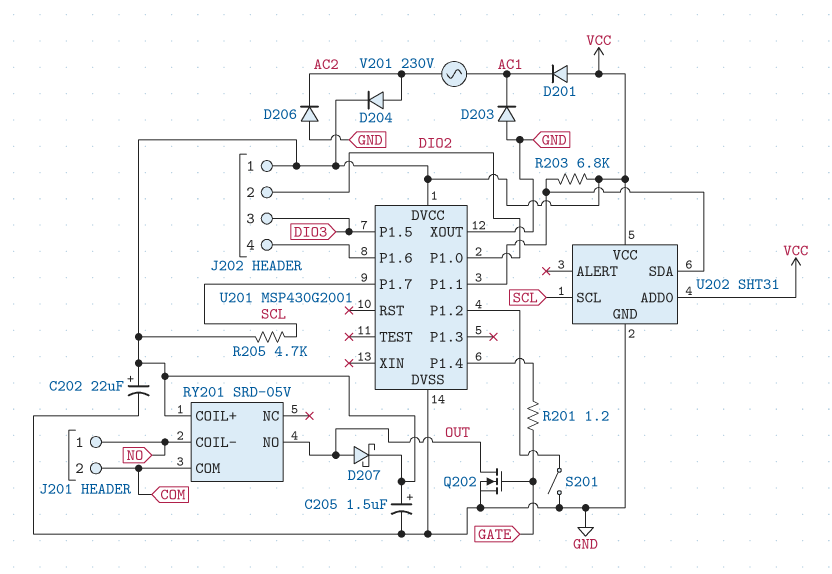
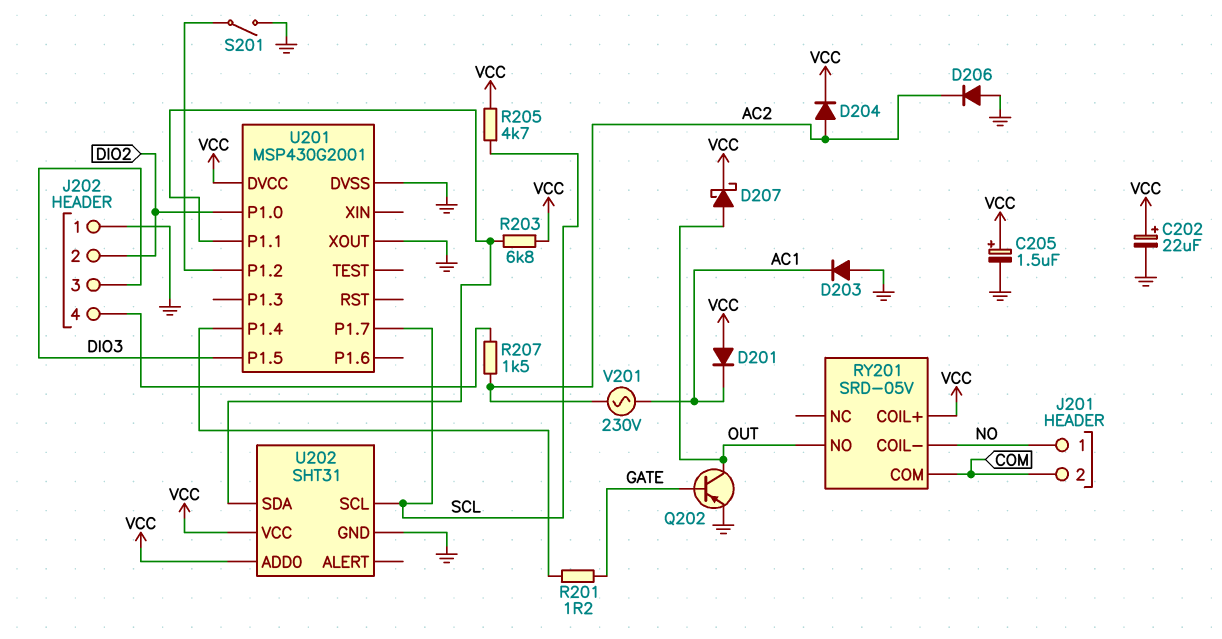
J202 pin 1: VCC -> GND
Q202: NMOS (G GATE, D OUT, S GND) -> PNP (B GATE, C OUT, E GND)
R207: none -> 1.5k (AC2, J202/4)
U201 pin P1.6: J202/4 -> none

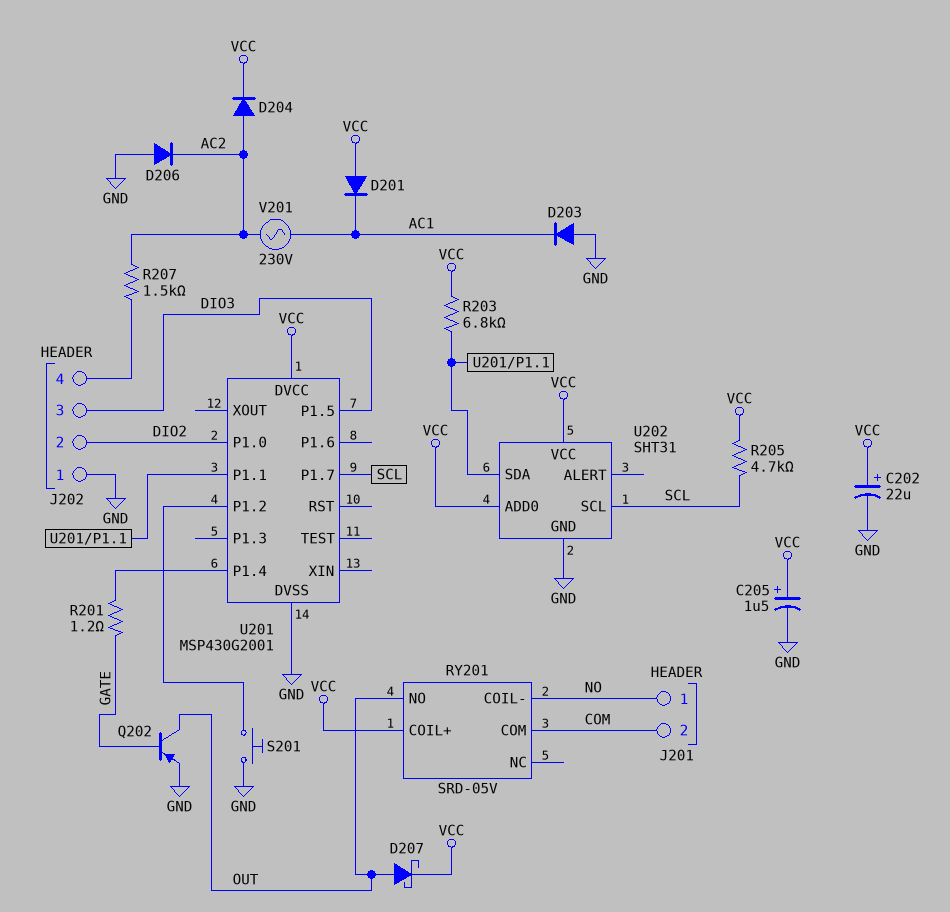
S201: switch (GND, U201/P1.2) -> button (GND, U201/P1.2)
U201 pin XOUT: GND -> none

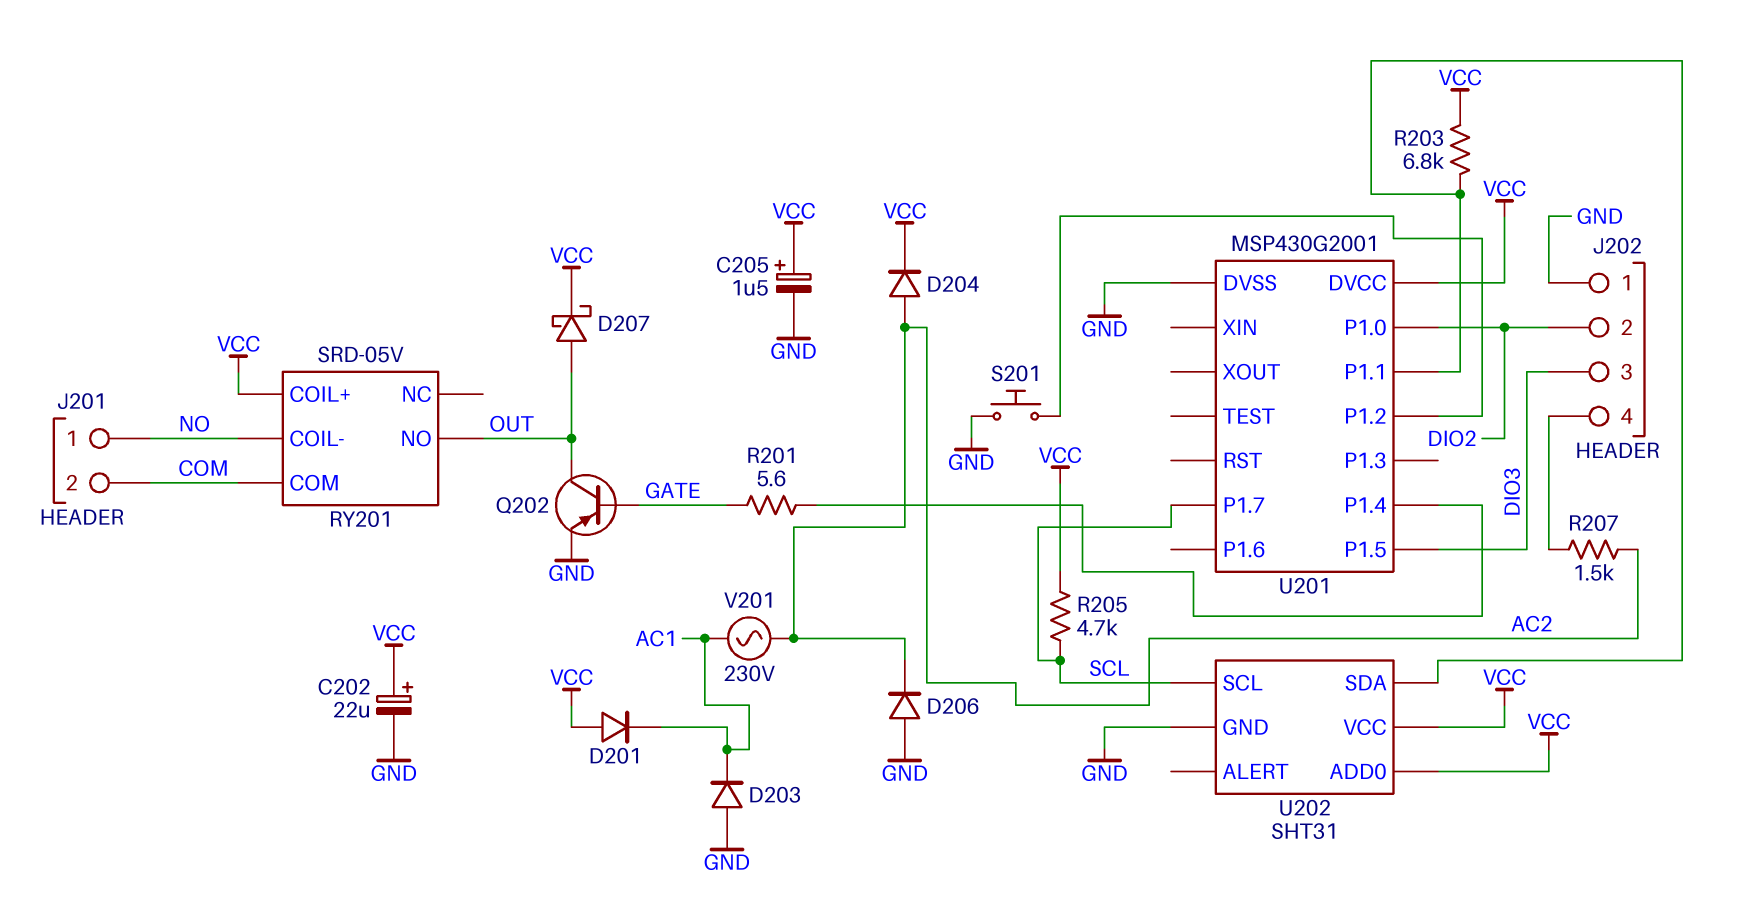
R201: 1.2 (GATE, U201/P1.4) -> 5.6 (GATE, U201/P1.4)

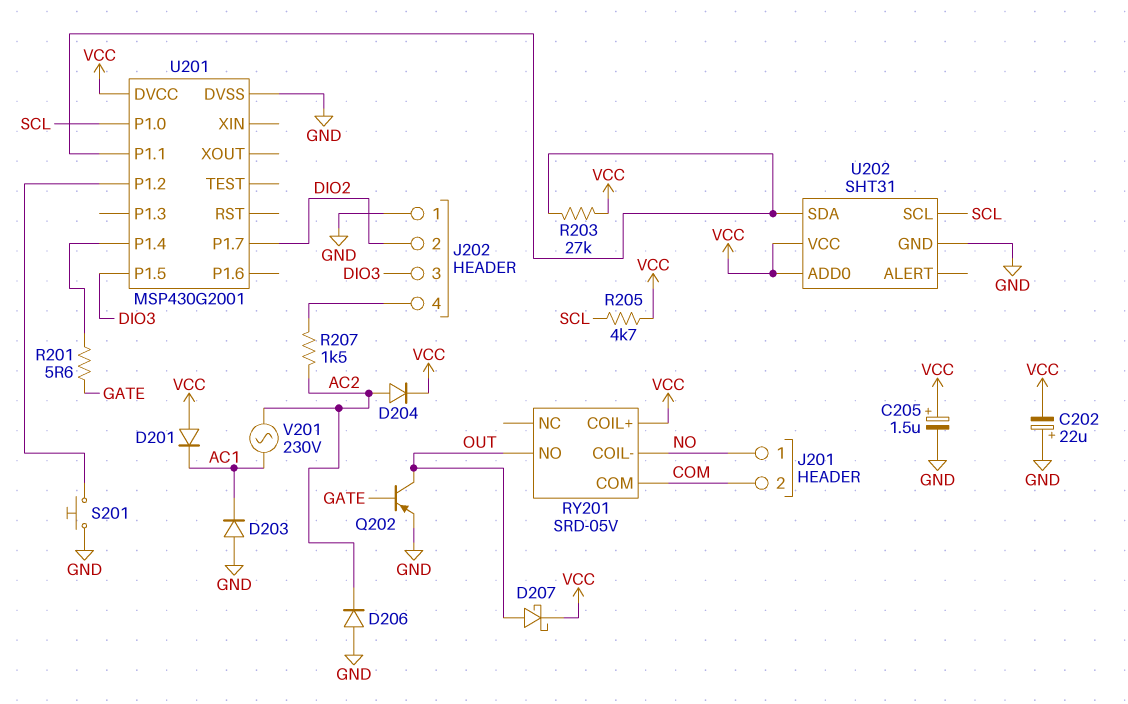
C202: 22uF (plus VCC, minus GND) -> 22uF (plus GND, minus VCC)
R203: 6.8k (U201/P1.1, VCC) -> 27k (U201/P1.1, VCC)
U201 pin P1.0: DIO2 -> SCL
U201 pin P1.7: SCL -> DIO2

